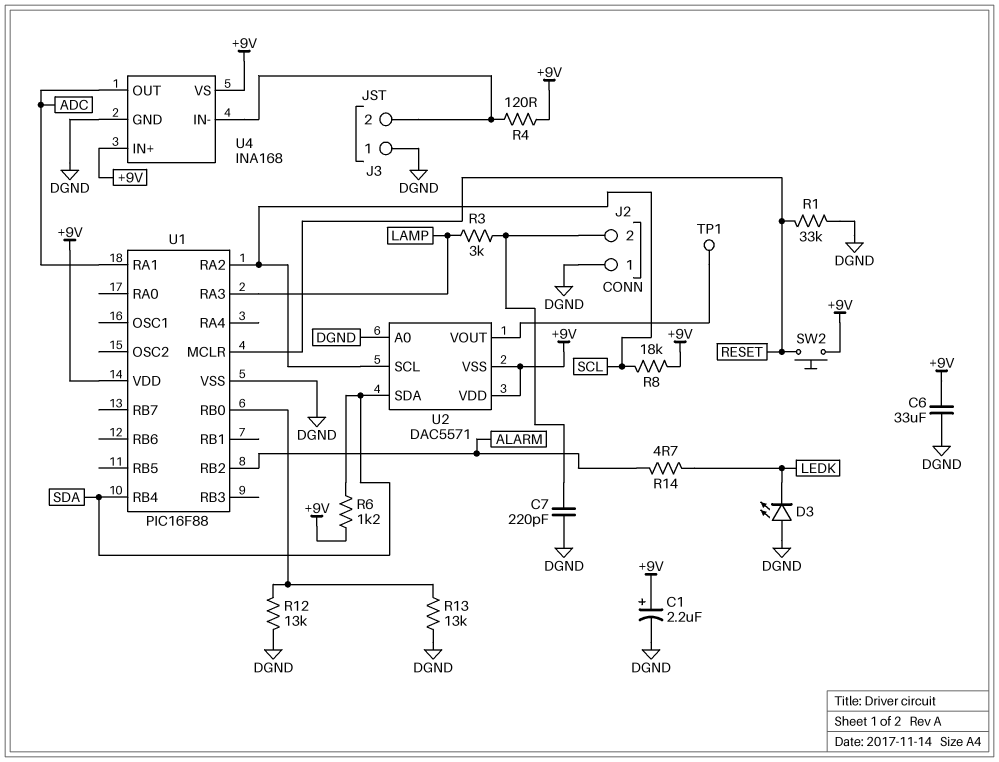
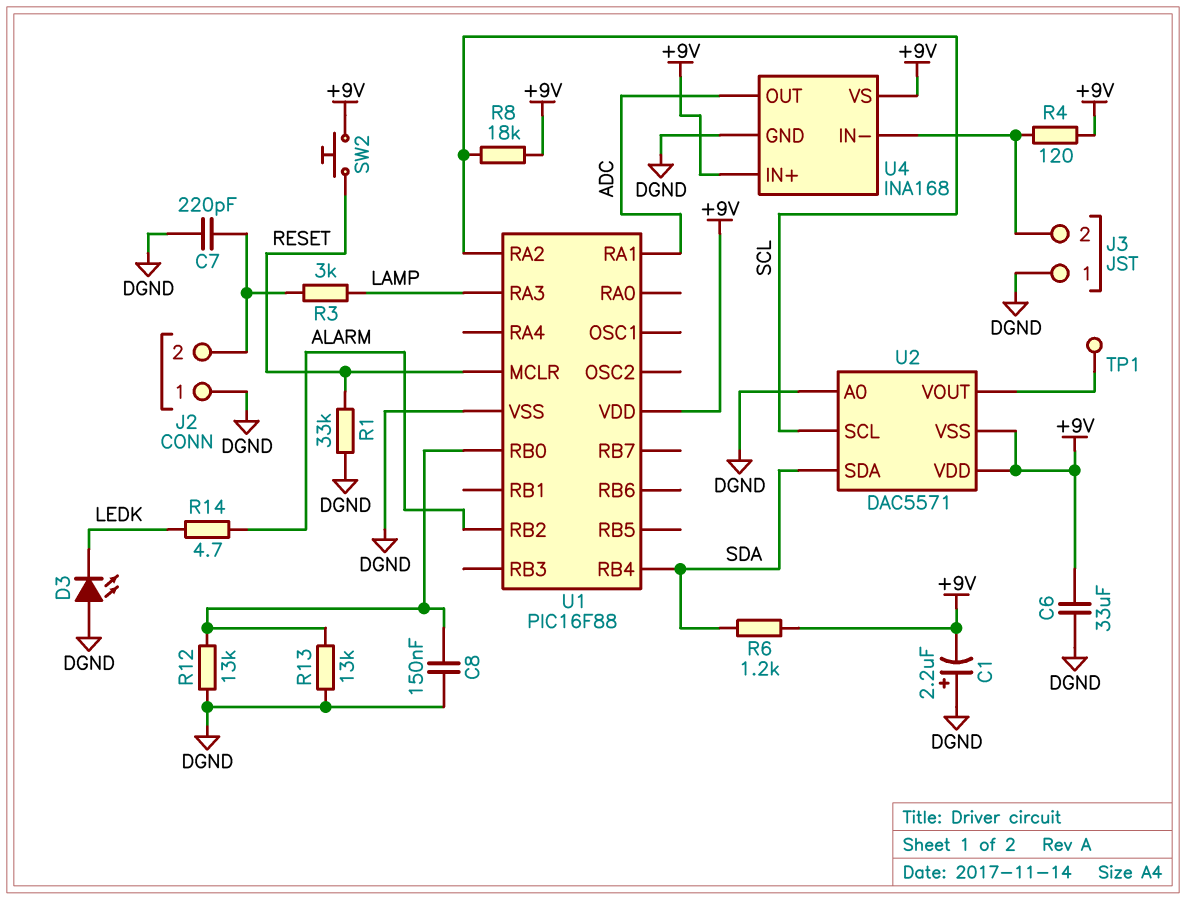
C1: 2.2uF (plus +9V, minus DGND) -> 2.2uF (plus DGND, minus +9V)
C8: none -> 150nF (DGND, U1/RB0)

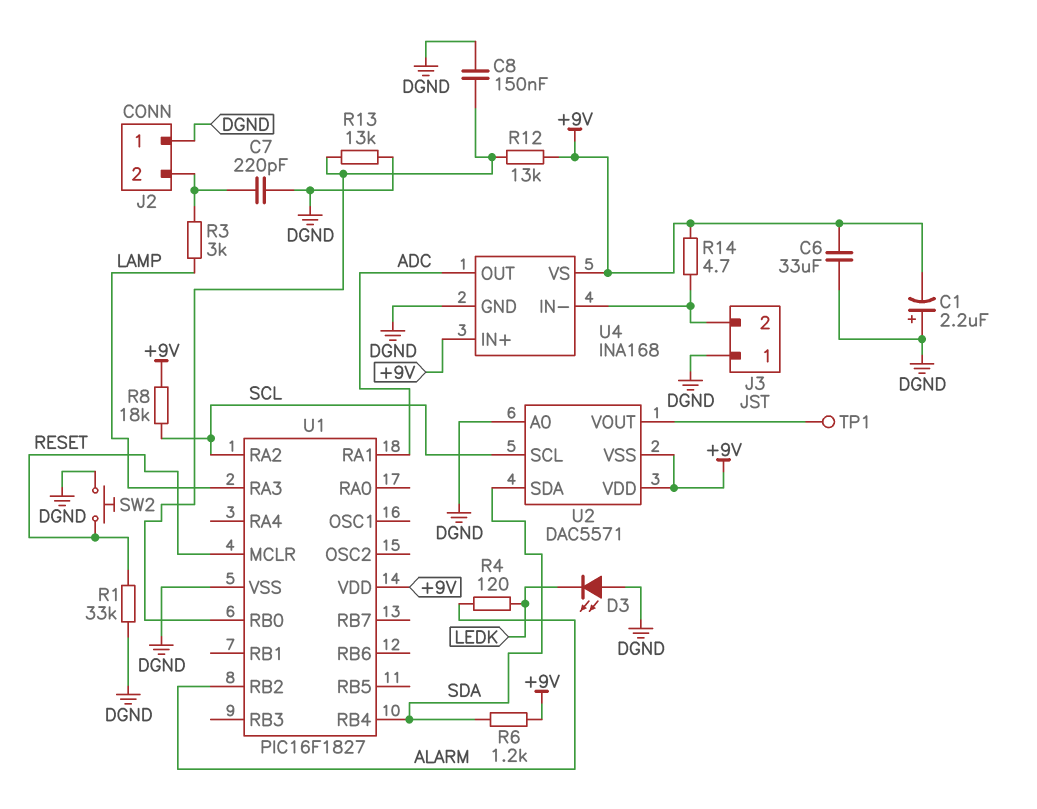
R4: 120 (+9V, J3/2) -> 120 (ALARM, LEDK)
R12: 13k (DGND, U1/RB0) -> 13k (+9V, U1/RB0)
R14: 4.7 (ALARM, LEDK) -> 4.7 (+9V, J3/2)
SW2: button (+9V, RESET) -> button (DGND, RESET)
U1: PIC16F88 -> PIC16F1827

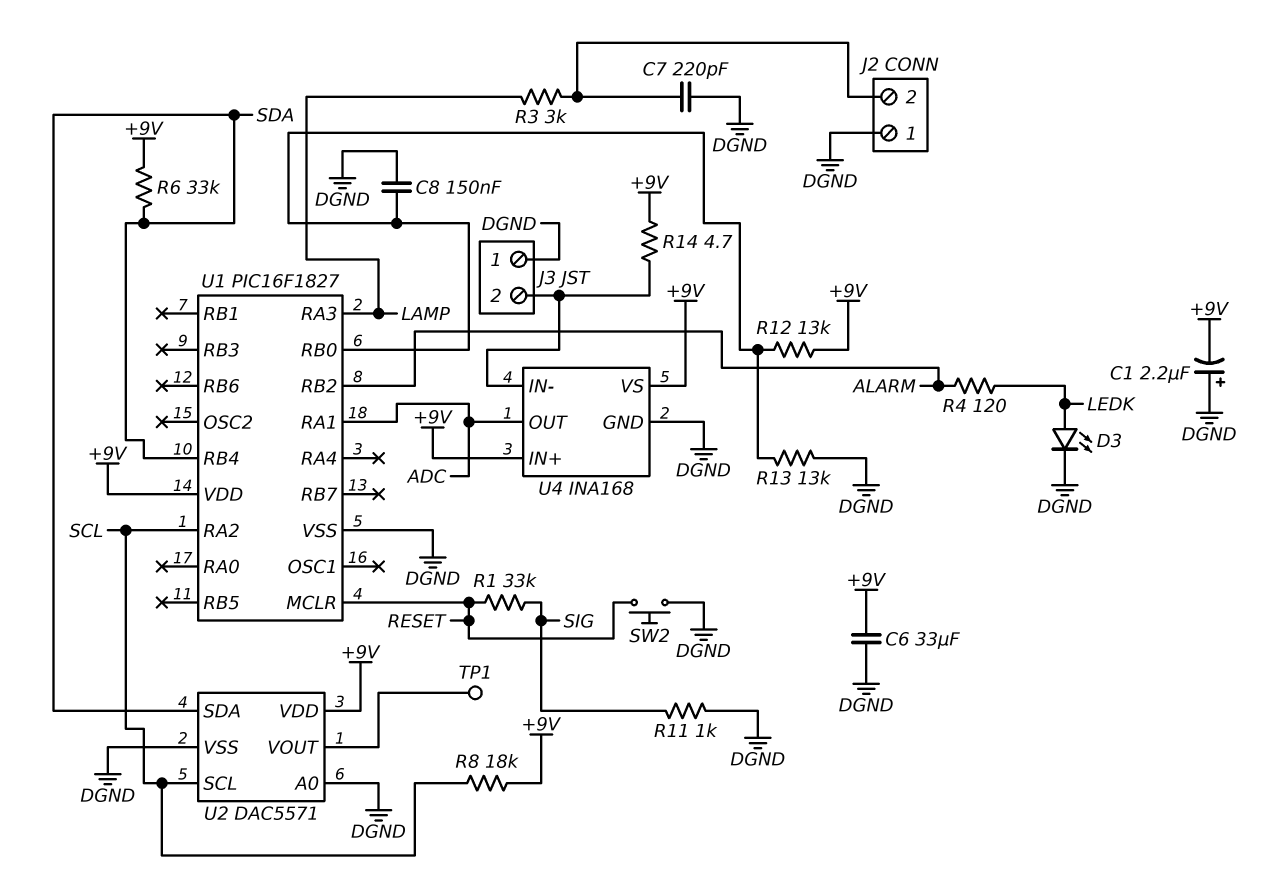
D3: LED (A DGND, K LEDK) -> LED (A LEDK, K DGND)
R1: 33k (DGND, RESET) -> 33k (RESET, SIG)
R6: 1.2k (+9V, SDA) -> 33k (+9V, SDA)
R11: none -> 1k (DGND, SIG)
U2 pin VSS: +9V -> DGND

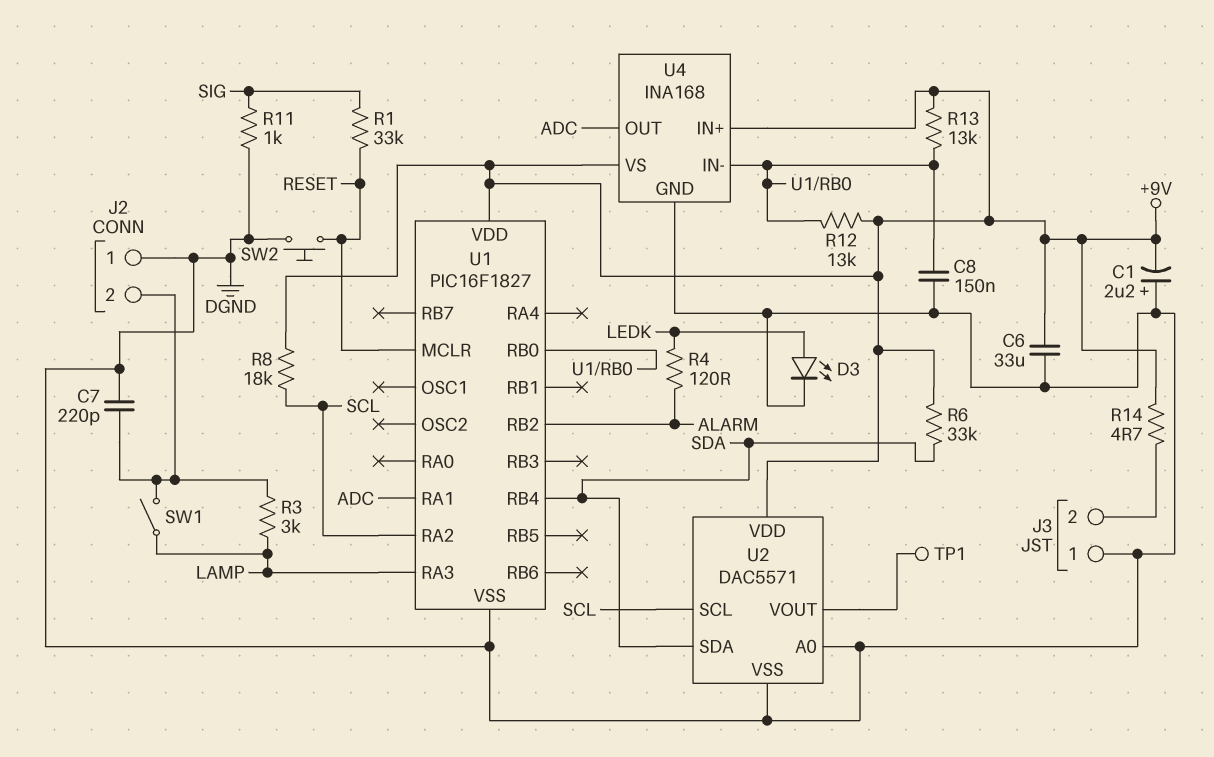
R13: 13k (DGND, U1/RB0) -> 13k (+9V, U1/RB0)
SW1: none -> switch (J2/2, LAMP)
U4 pin IN-: J3/2 -> U1/RB0

